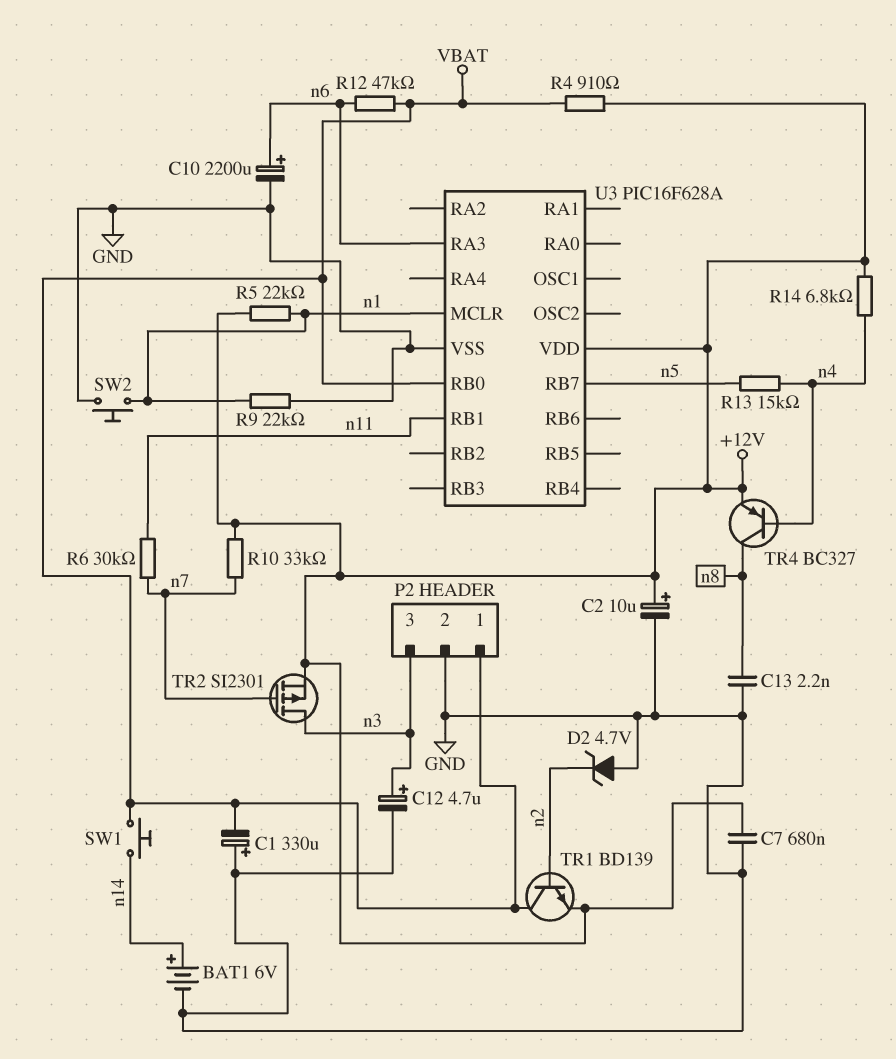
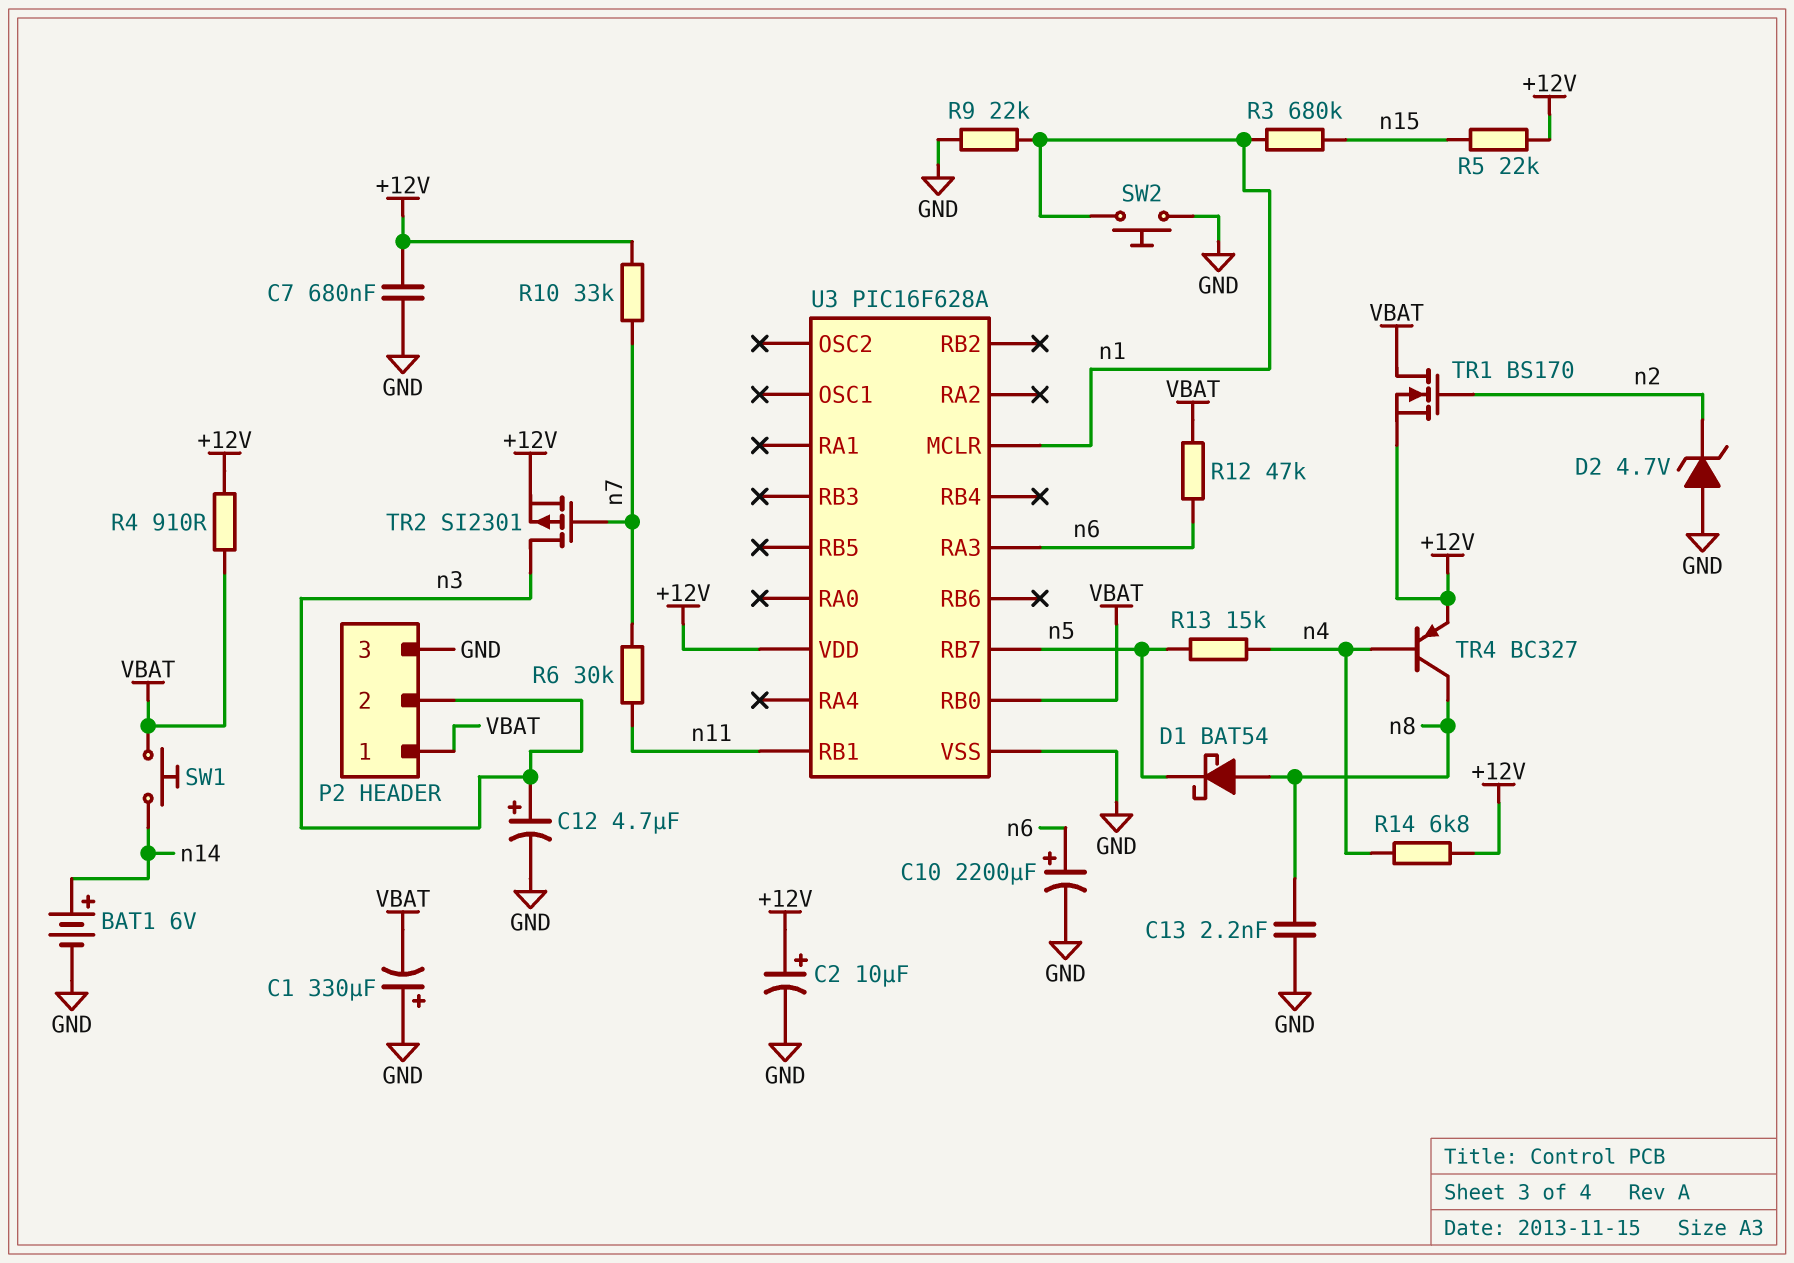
D1: none -> schottky BAT54 (A n8, K n5)
P2 pin 2: GND -> n3
P2 pin 3: n3 -> GND
R3: none -> 680k (n1, n15)
R5: 22k (+12V, n1) -> 22k (+12V, n15)
TR1: NPN BD139 (B n2, C VBAT, E +12V) -> NMOS BS170 (G n2, D VBAT, S +12V)

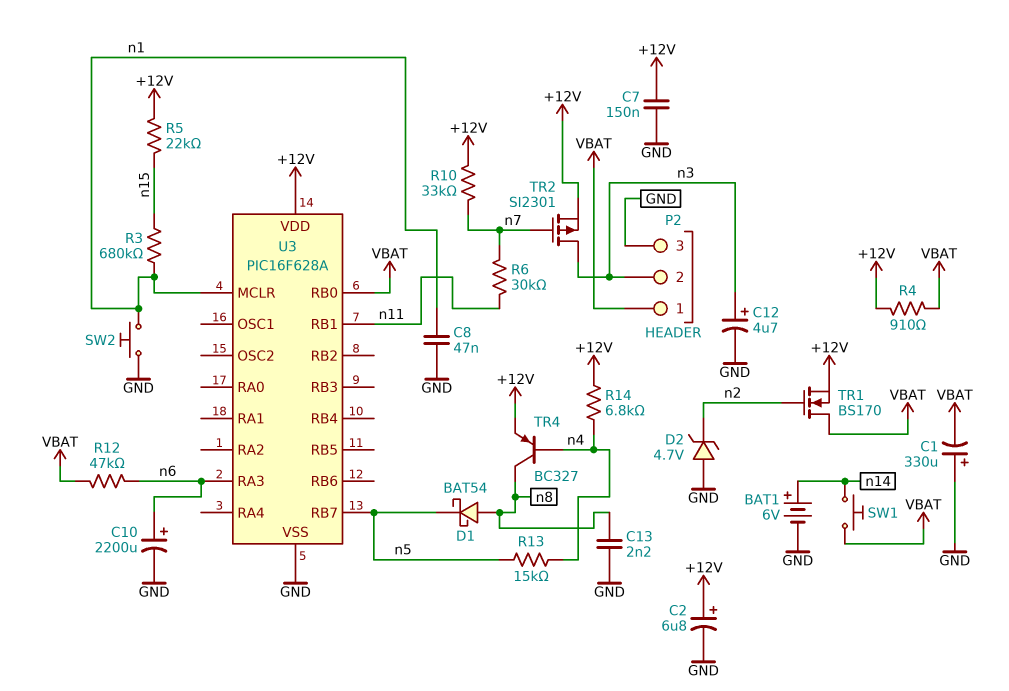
C2: 10uF (plus +12V, minus GND) -> 6.8uF (plus +12V, minus GND)
C7: 680nF (+12V, GND) -> 150nF (+12V, GND)
C8: none -> 47nF (GND, n1)
R9: 22k (GND, n1) -> none

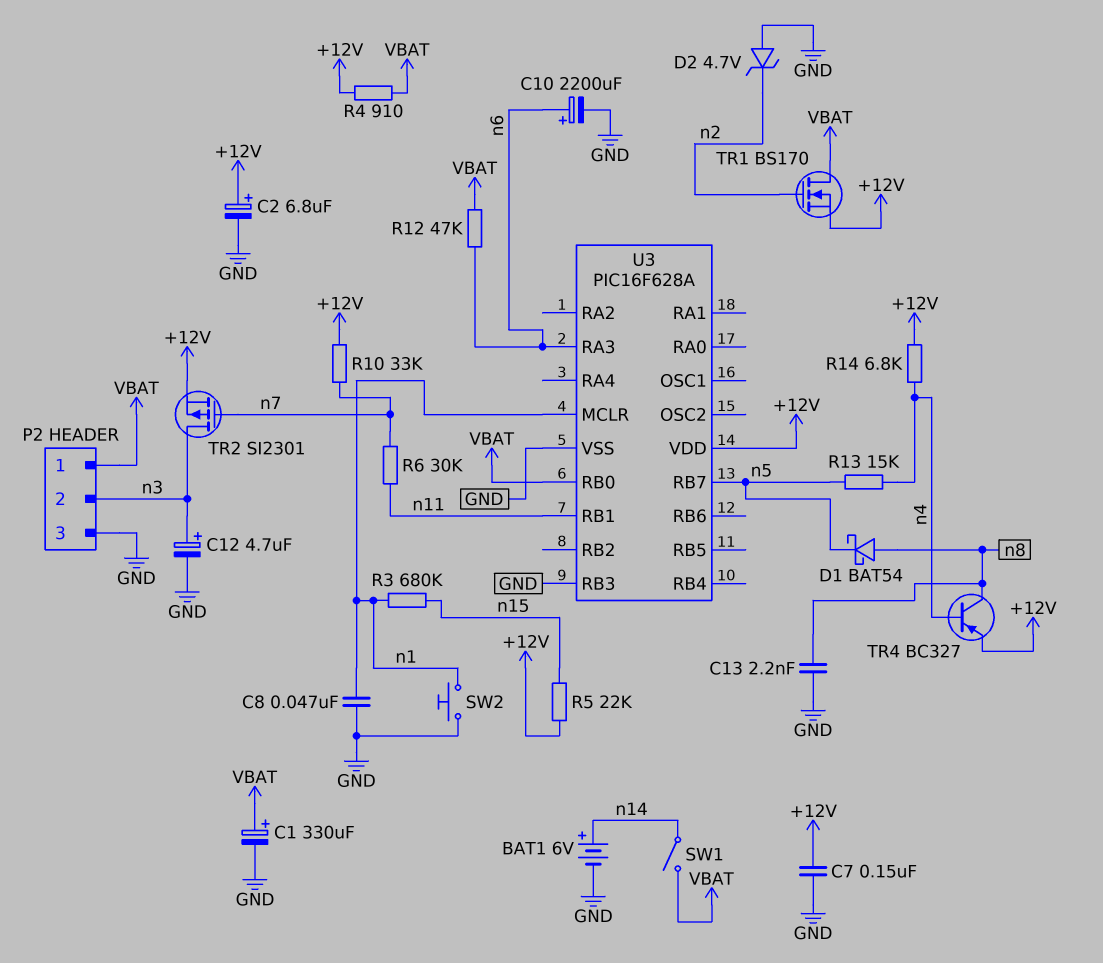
C1: 330uF (plus GND, minus VBAT) -> 330uF (plus VBAT, minus GND)
SW1: button (VBAT, n14) -> switch (VBAT, n14)
U3 pin RB3: none -> GND

